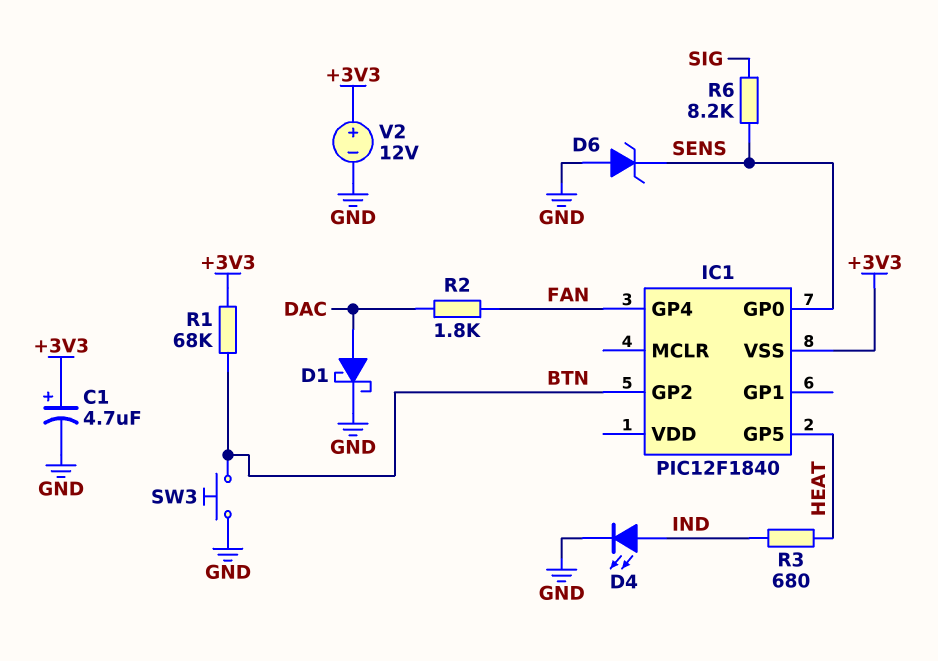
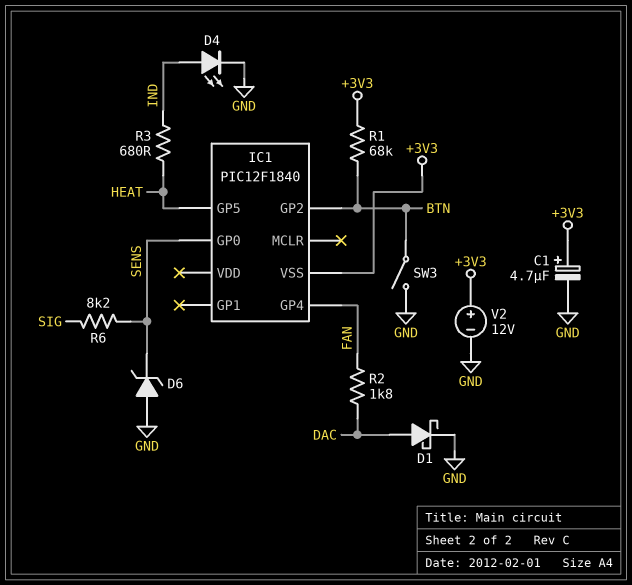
SW3: button (BTN, GND) -> switch (BTN, GND)

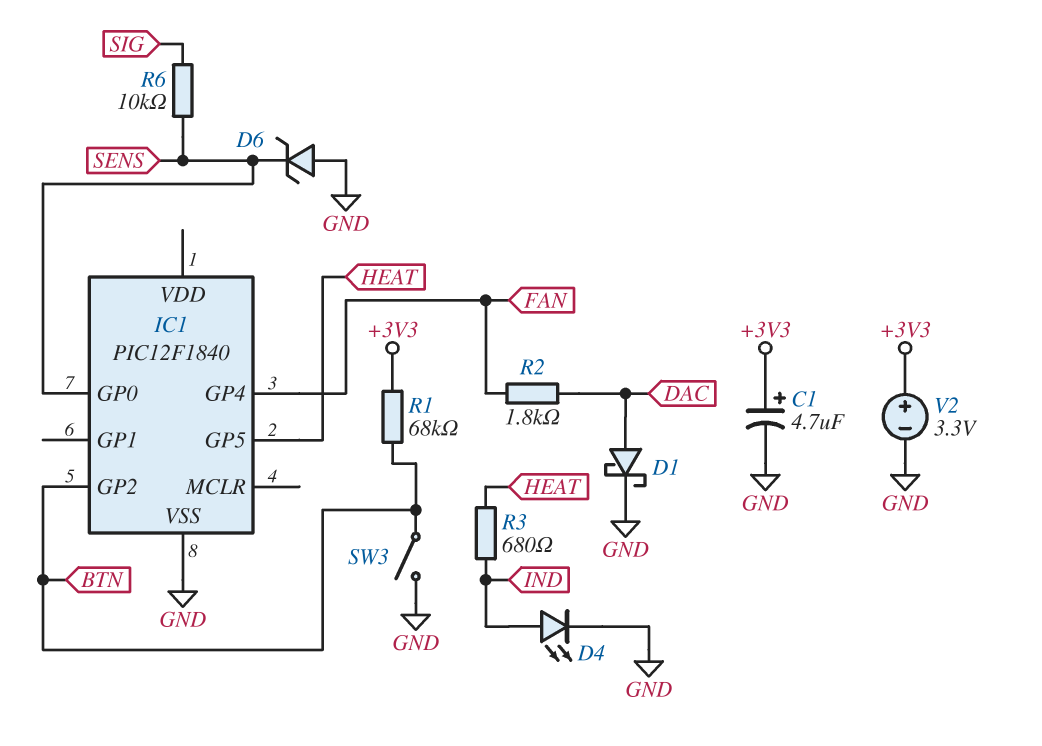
IC1 pin VSS: +3V3 -> GND
R6: 8.2k (SENS, SIG) -> 10k (SENS, SIG)
V2: 12V (plus +3V3, minus GND) -> 3.3V (plus +3V3, minus GND)

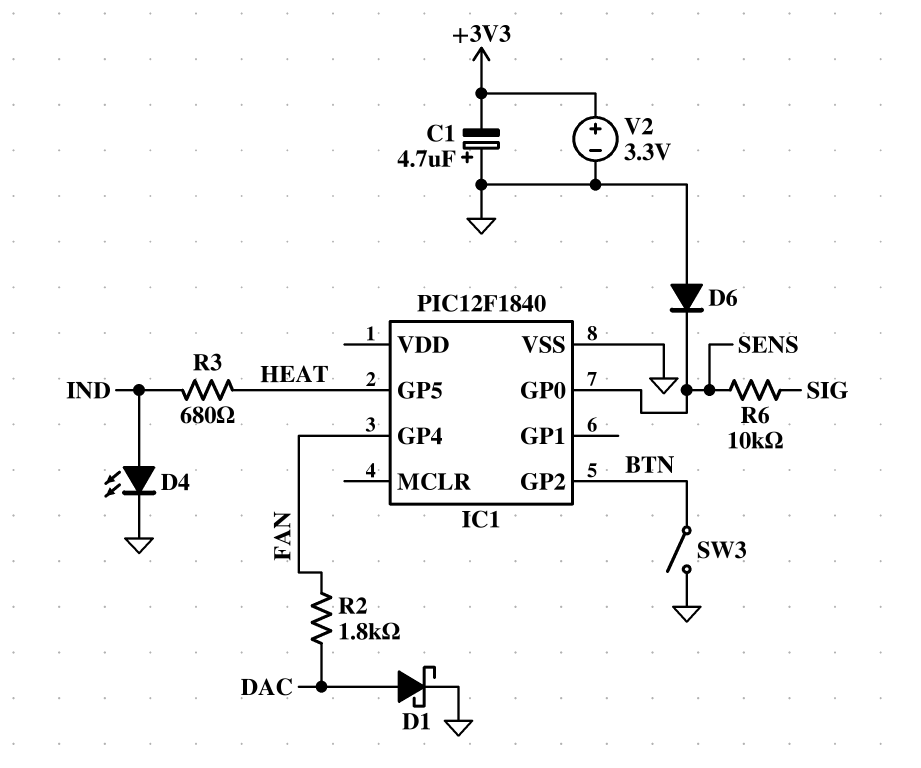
C1: 4.7uF (plus +3V3, minus GND) -> 4.7uF (plus GND, minus +3V3)
D6: zener (A GND, K SENS) -> diode (A GND, K SENS)
R1: 68k (+3V3, BTN) -> none

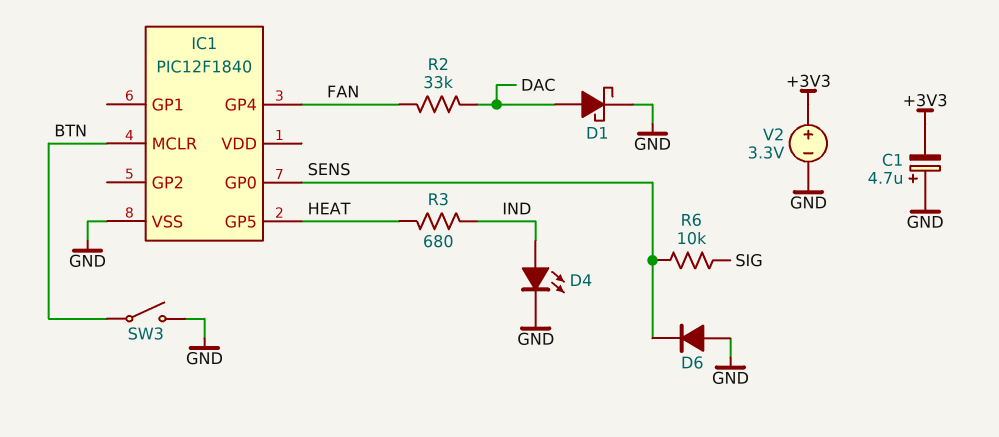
IC1 pin GP2: BTN -> none
IC1 pin MCLR: none -> BTN
R2: 1.8k (DAC, FAN) -> 33k (DAC, FAN)

